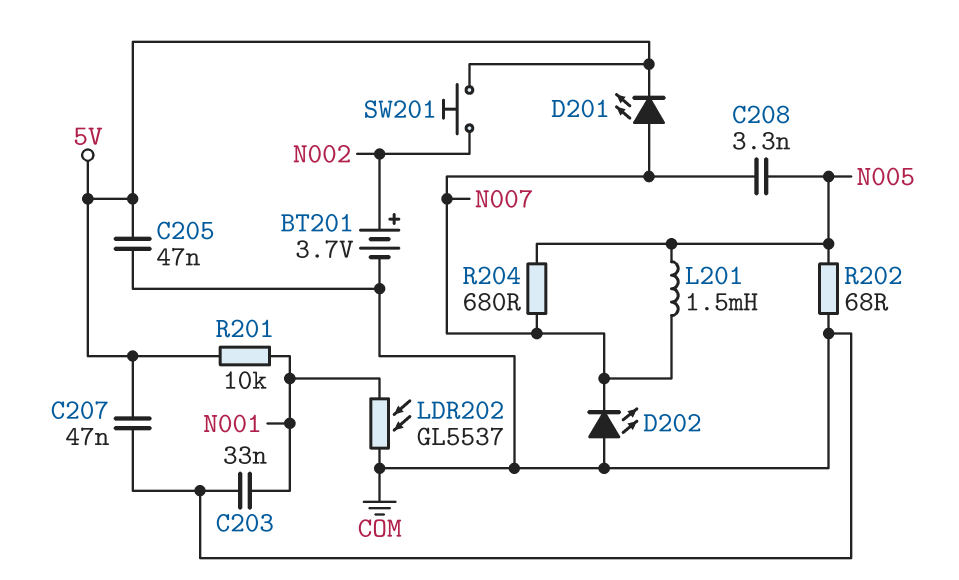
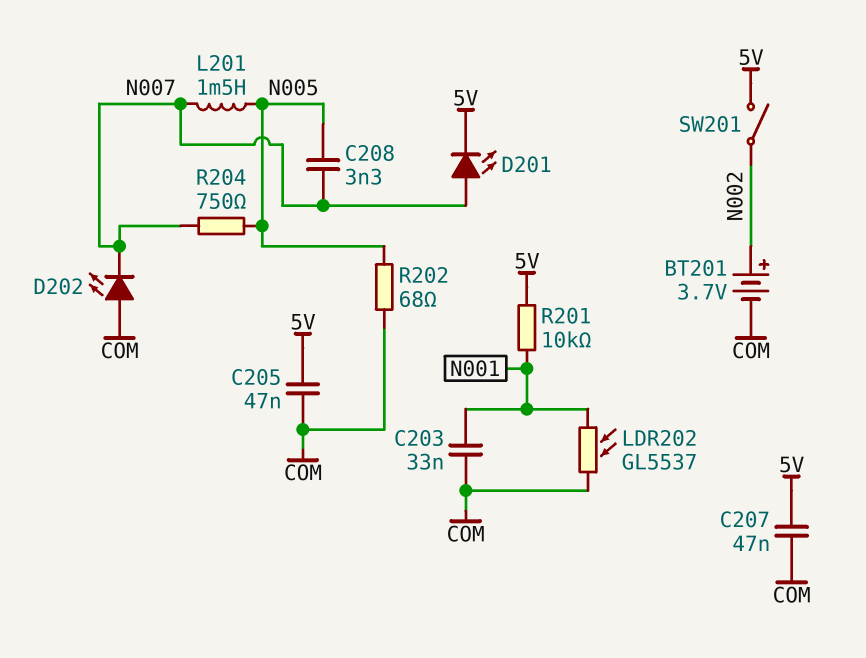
R204: 680 (N005, N007) -> 750 (N005, N007)
SW201: button (5V, N002) -> switch (5V, N002)

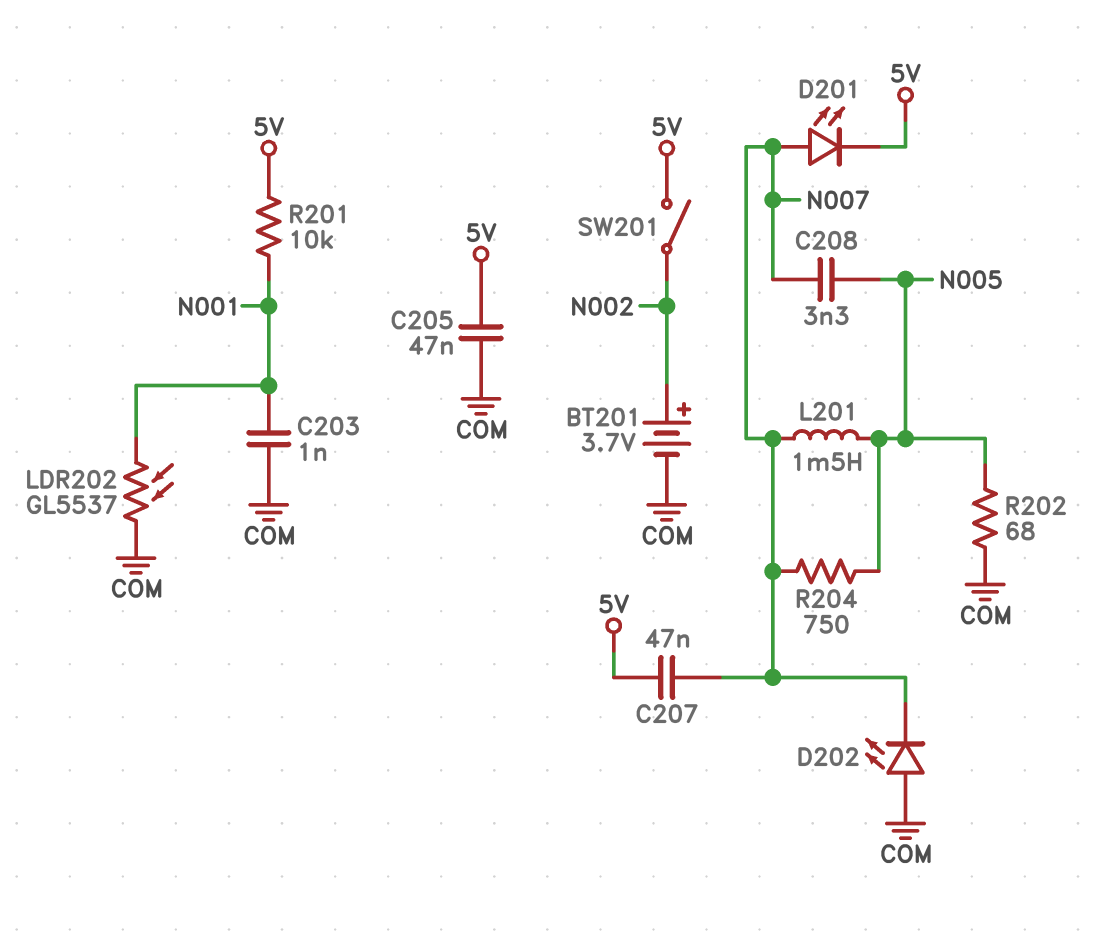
C203: 33nF (COM, N001) -> 1nF (COM, N001)
C207: 47nF (5V, COM) -> 47nF (5V, N007)

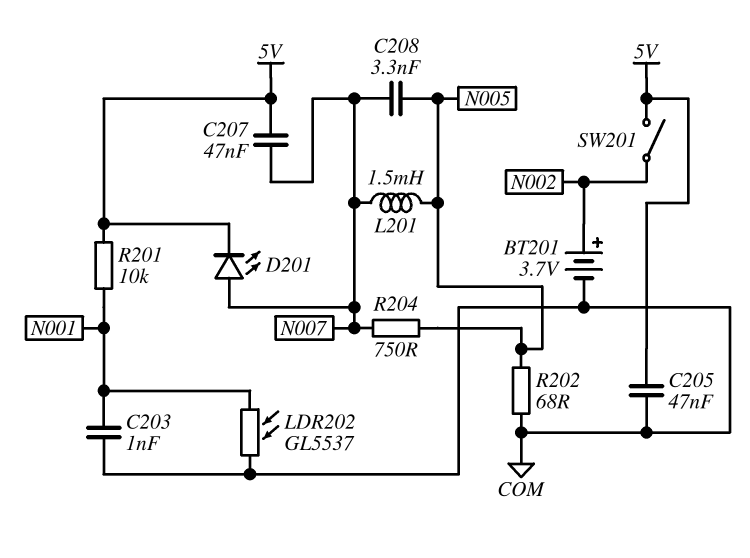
D202: LED (A COM, K N007) -> none

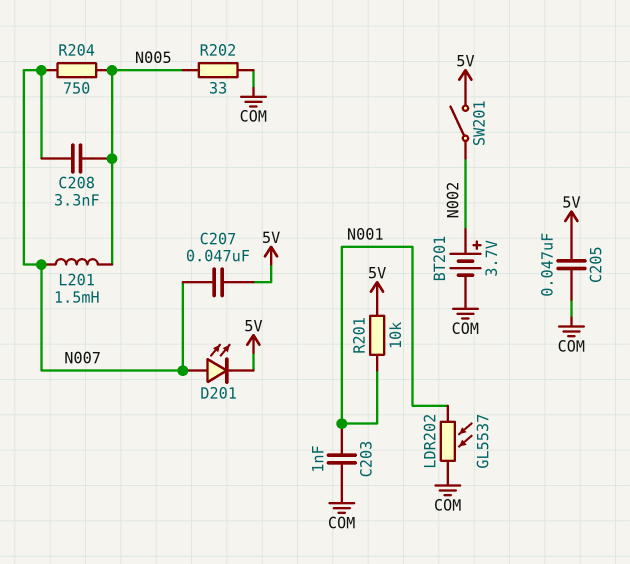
R202: 68 (COM, N005) -> 33 (COM, N005)

